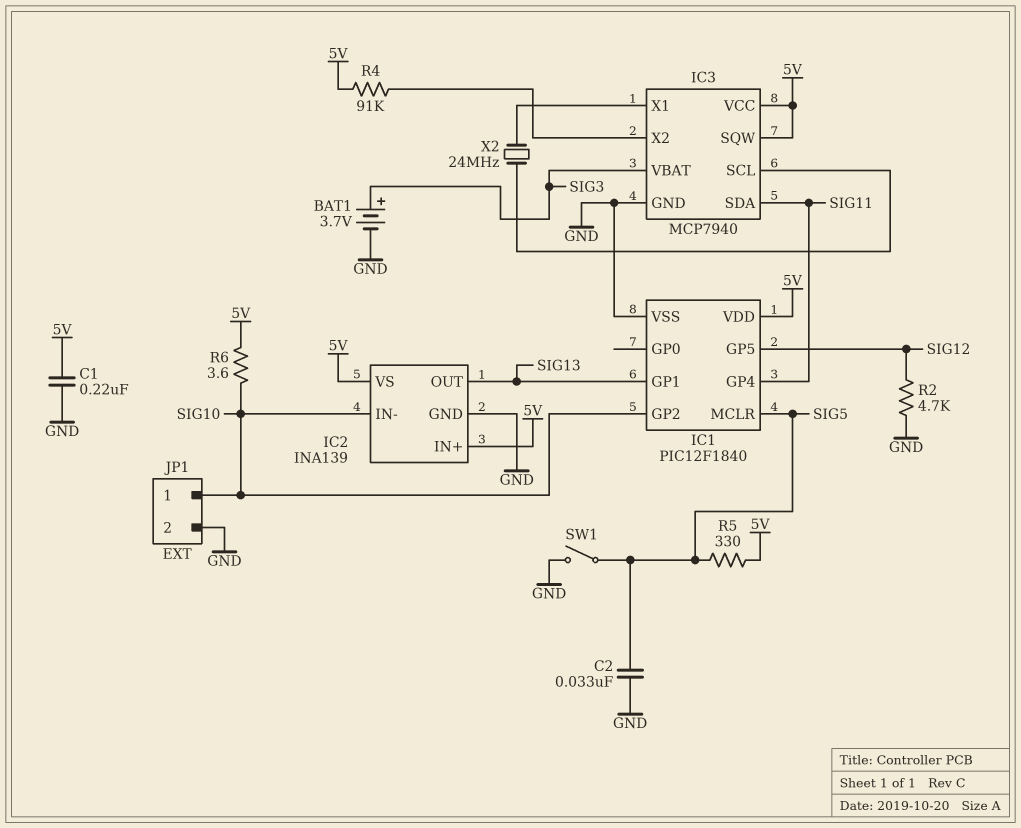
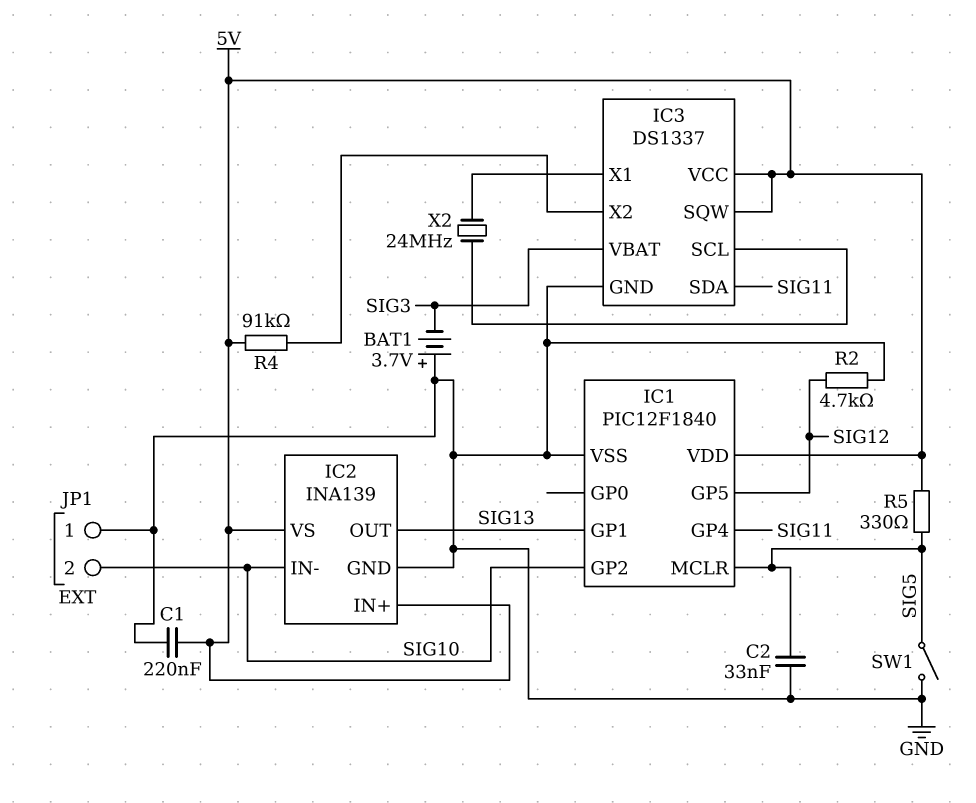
BAT1: 3.7V (plus SIG3, minus GND) -> 3.7V (plus GND, minus SIG3)
IC3: MCP7940 -> DS1337
JP1 pin 1: SIG10 -> GND
JP1 pin 2: GND -> SIG10
R6: 3.6 (5V, SIG10) -> none

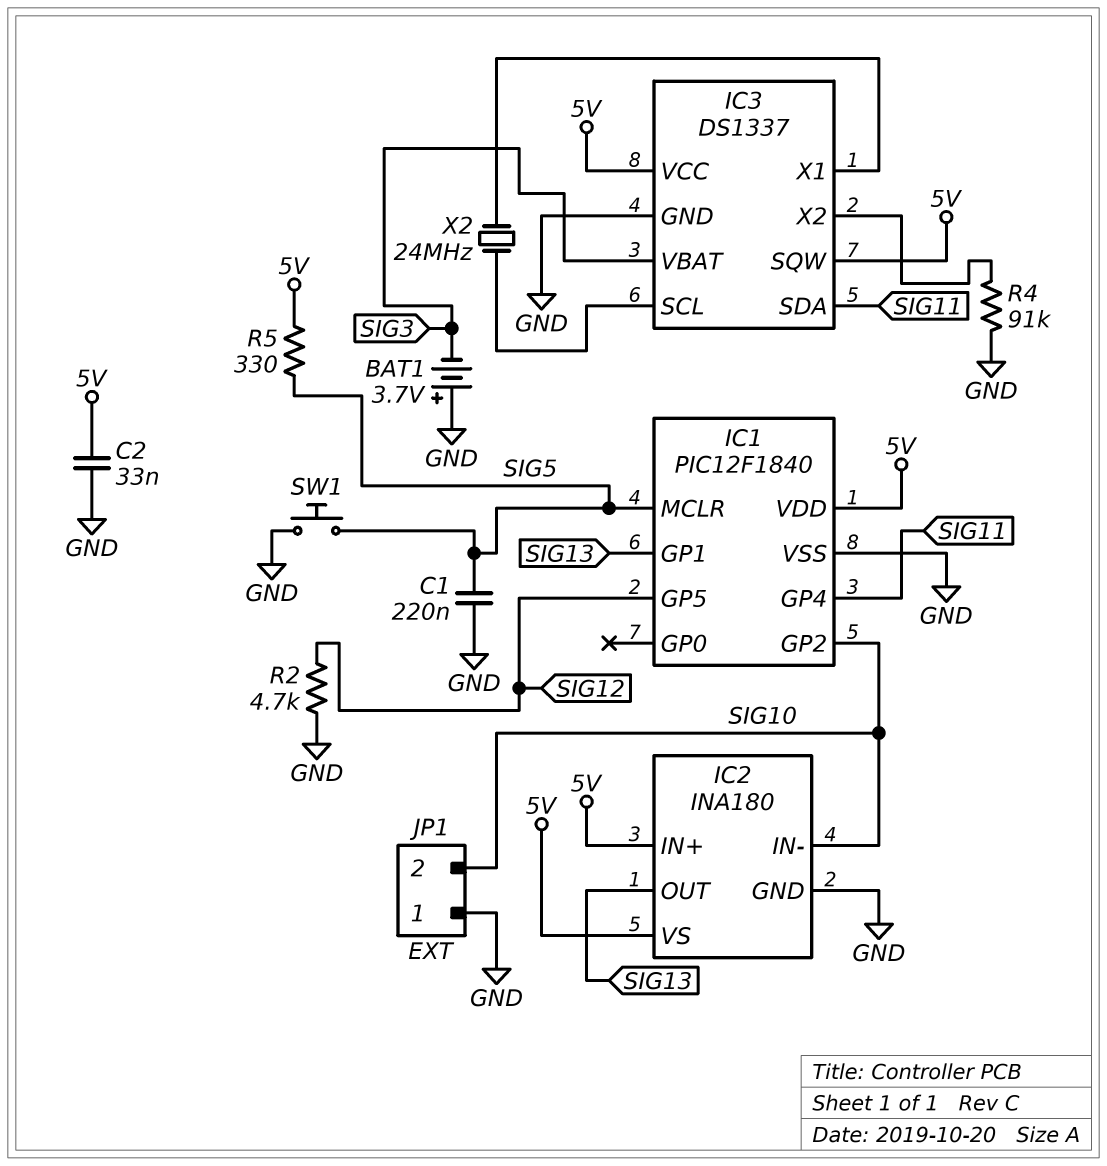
C1: 220nF (5V, GND) -> 220nF (GND, SIG5)
C2: 33nF (GND, SIG5) -> 33nF (5V, GND)
IC2: INA139 -> INA180
R4: 91k (5V, IC3/X2) -> 91k (GND, IC3/X2)
SW1: switch (GND, SIG5) -> button (GND, SIG5)

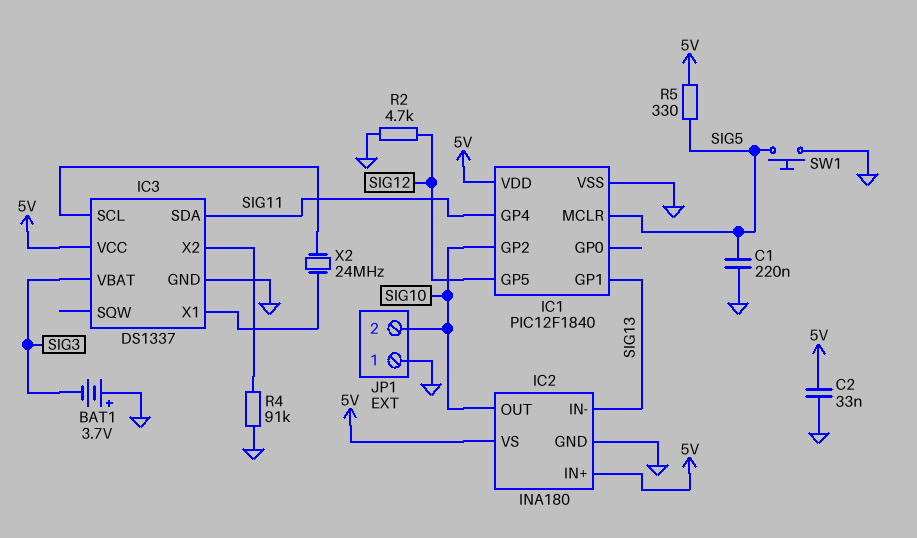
IC2 pin IN-: SIG10 -> SIG13
IC2 pin OUT: SIG13 -> SIG10
IC3 pin SQW: 5V -> none

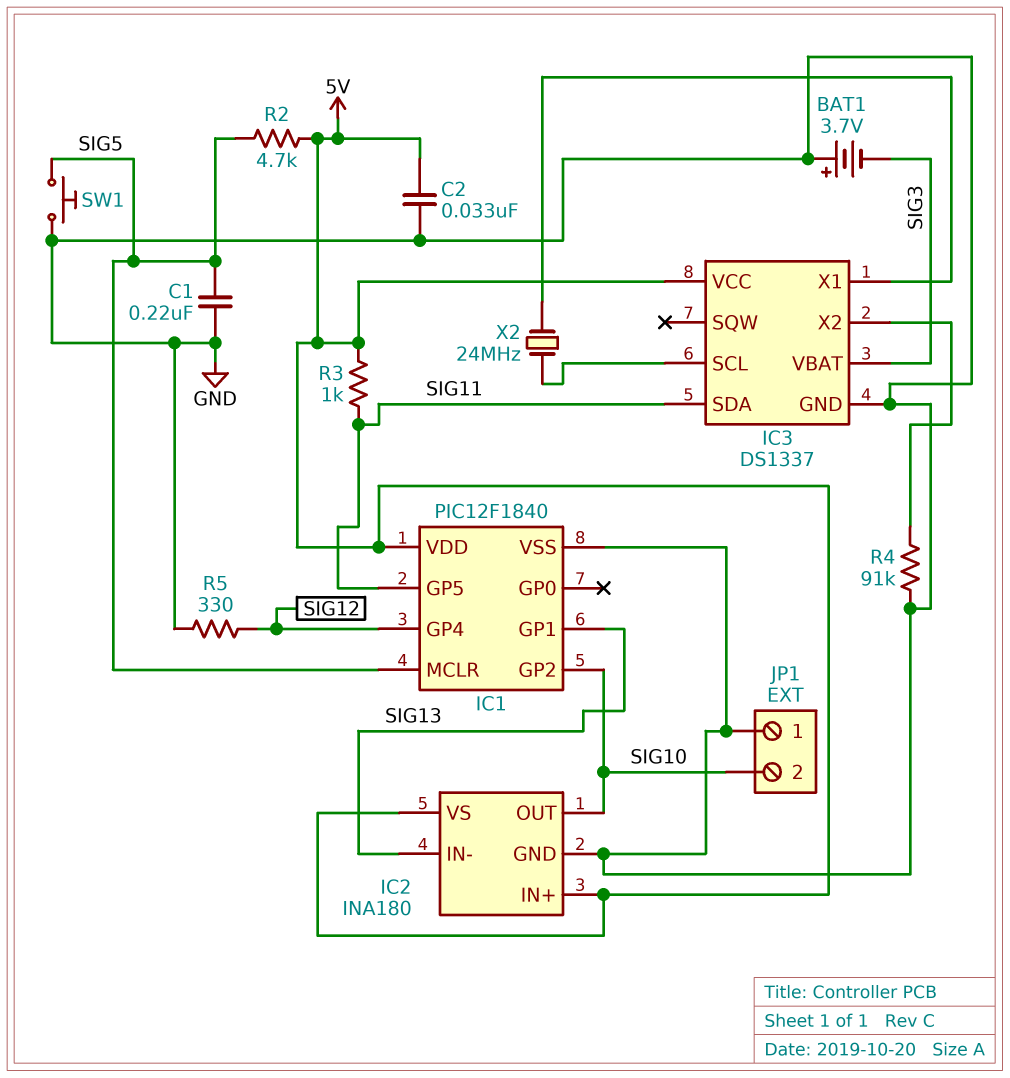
IC1 pin GP4: SIG11 -> SIG12
IC1 pin GP5: SIG12 -> SIG11
R2: 4.7k (GND, SIG12) -> 4.7k (5V, SIG5)
R3: none -> 1k (5V, SIG11)
R5: 330 (5V, SIG5) -> 330 (GND, SIG12)

